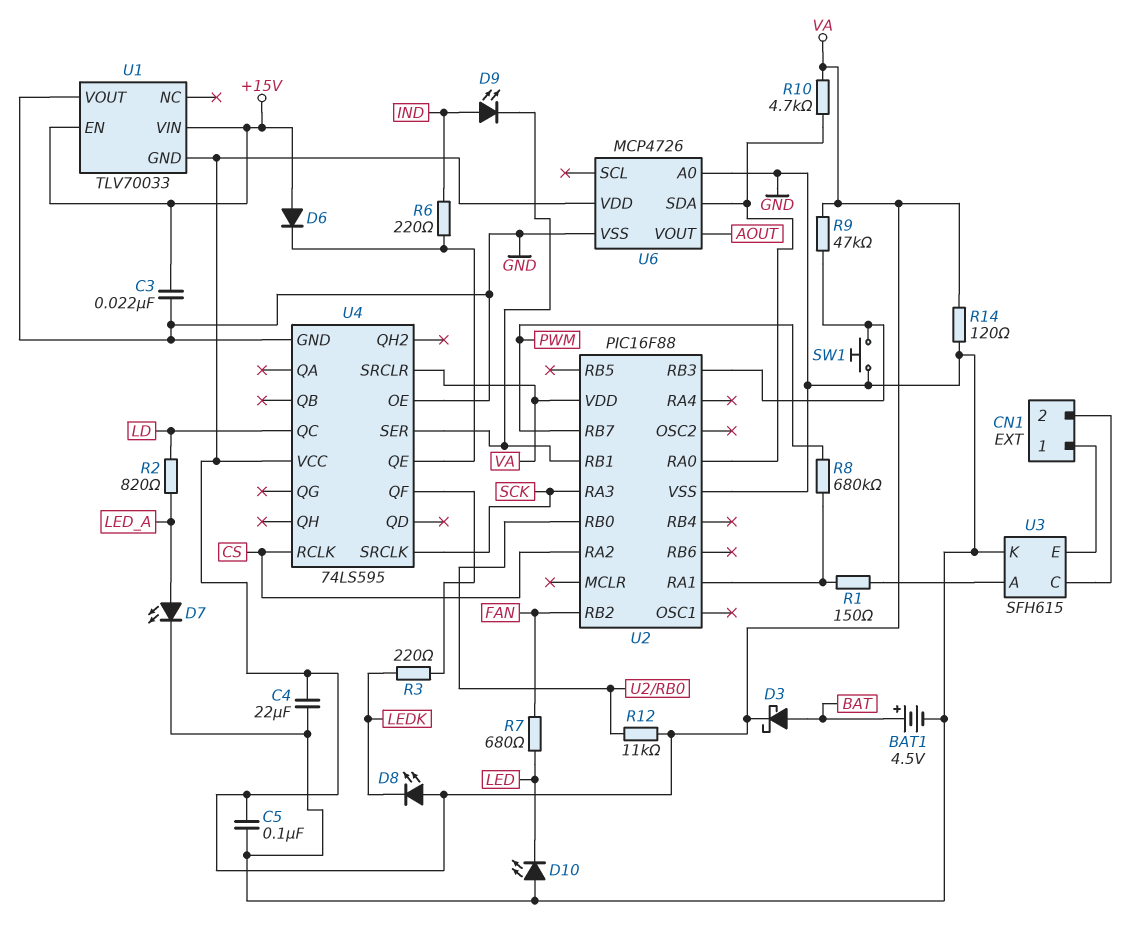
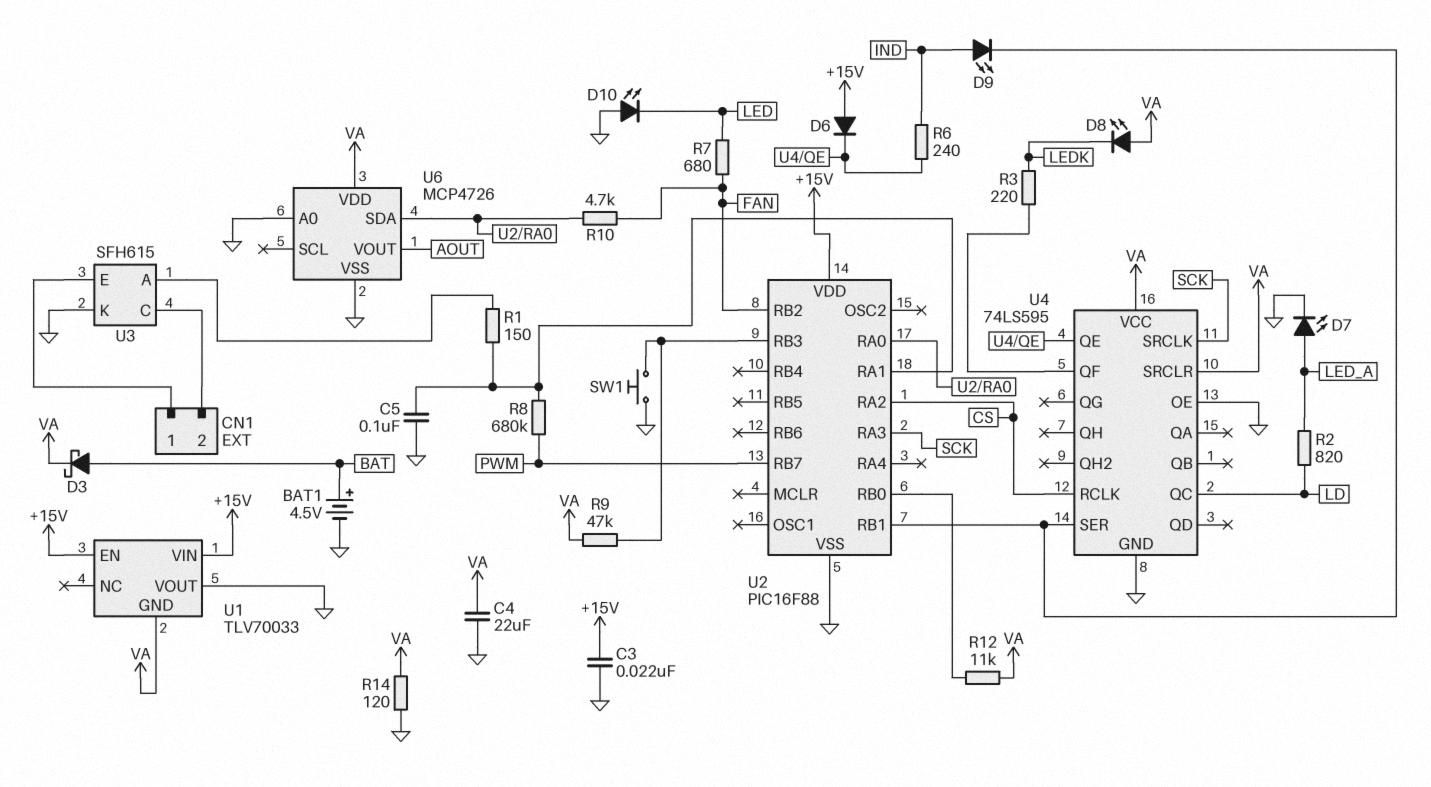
C5: 100nF (GND, VA) -> 100nF (GND, U2/RA1)
R6: 220 (IND, U4/QE) -> 240 (IND, U4/QE)
R10: 4.7k (U2/RA0, VA) -> 4.7k (FAN, U2/RA0)
U2 pin VDD: VA -> +15V

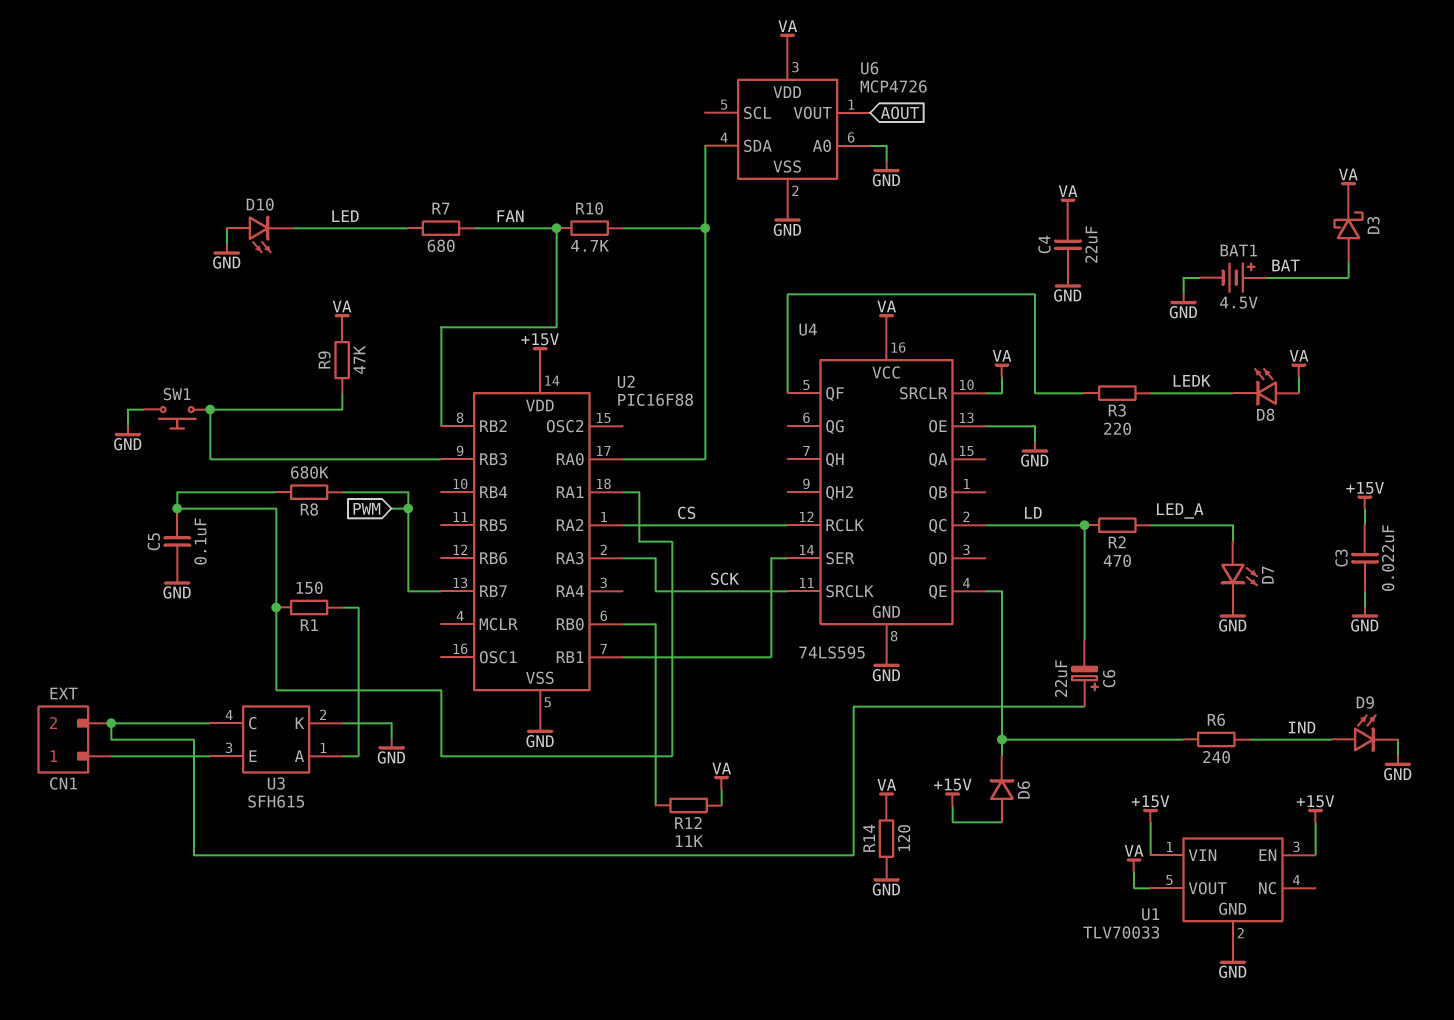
C6: none -> 22uF (plus CN1/2, minus LD)
D9: LED (A IND, K U2/RB1) -> LED (A IND, K GND)
R2: 820 (LD, LED_A) -> 470 (LD, LED_A)
U1 pin GND: VA -> GND
U1 pin VOUT: GND -> VA

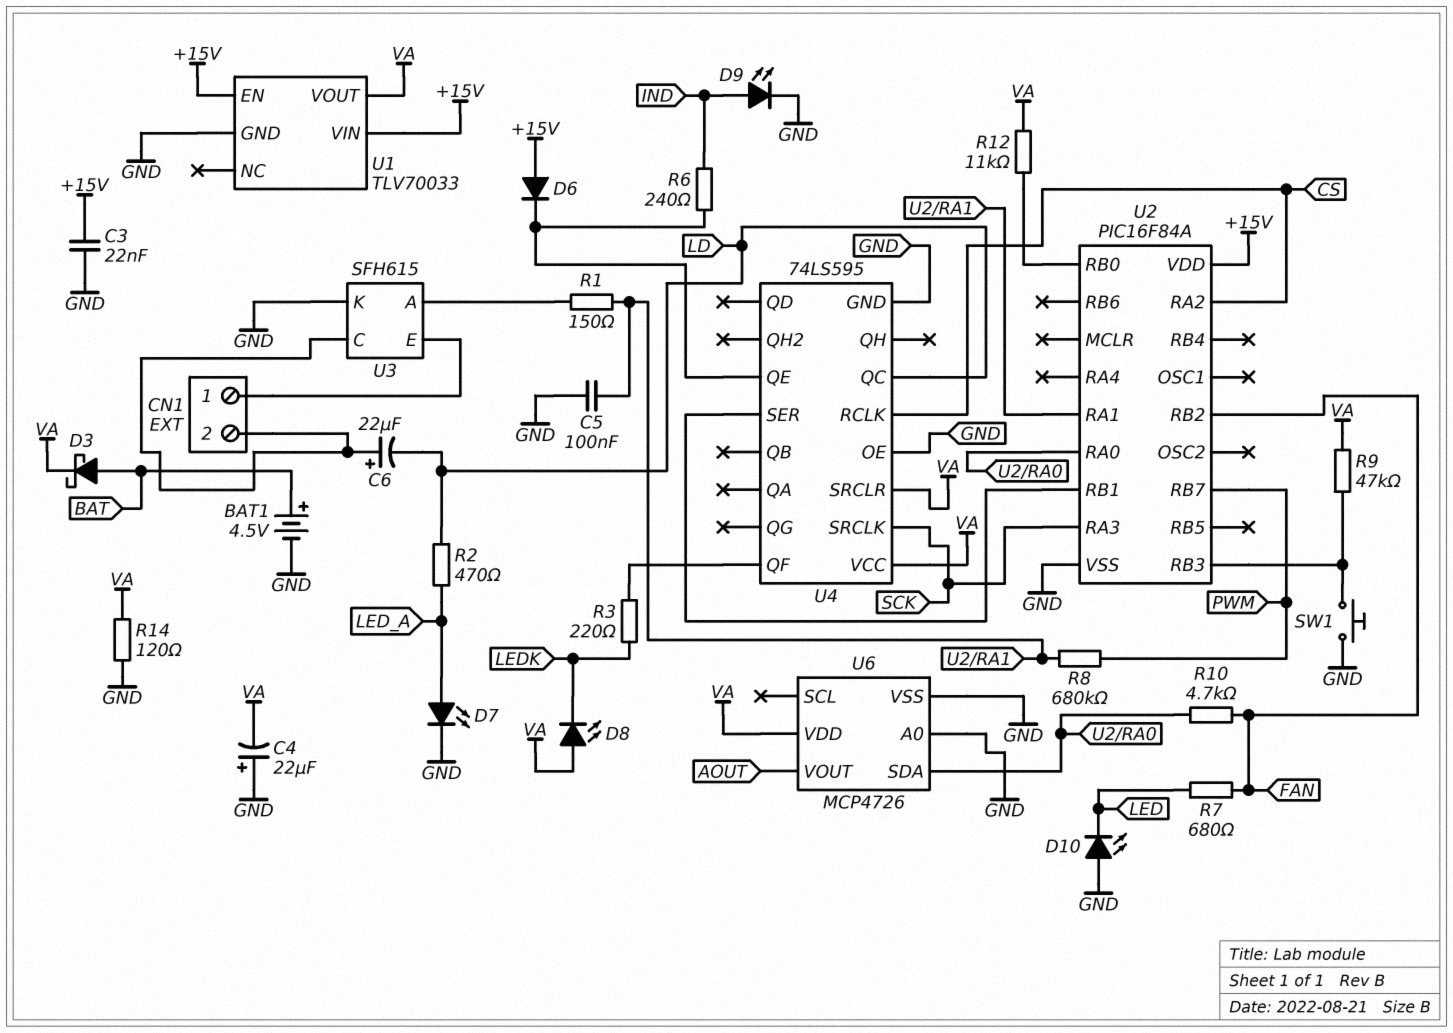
C4: 22uF (GND, VA) -> 22uF (plus GND, minus VA)
U2: PIC16F88 -> PIC16F84A

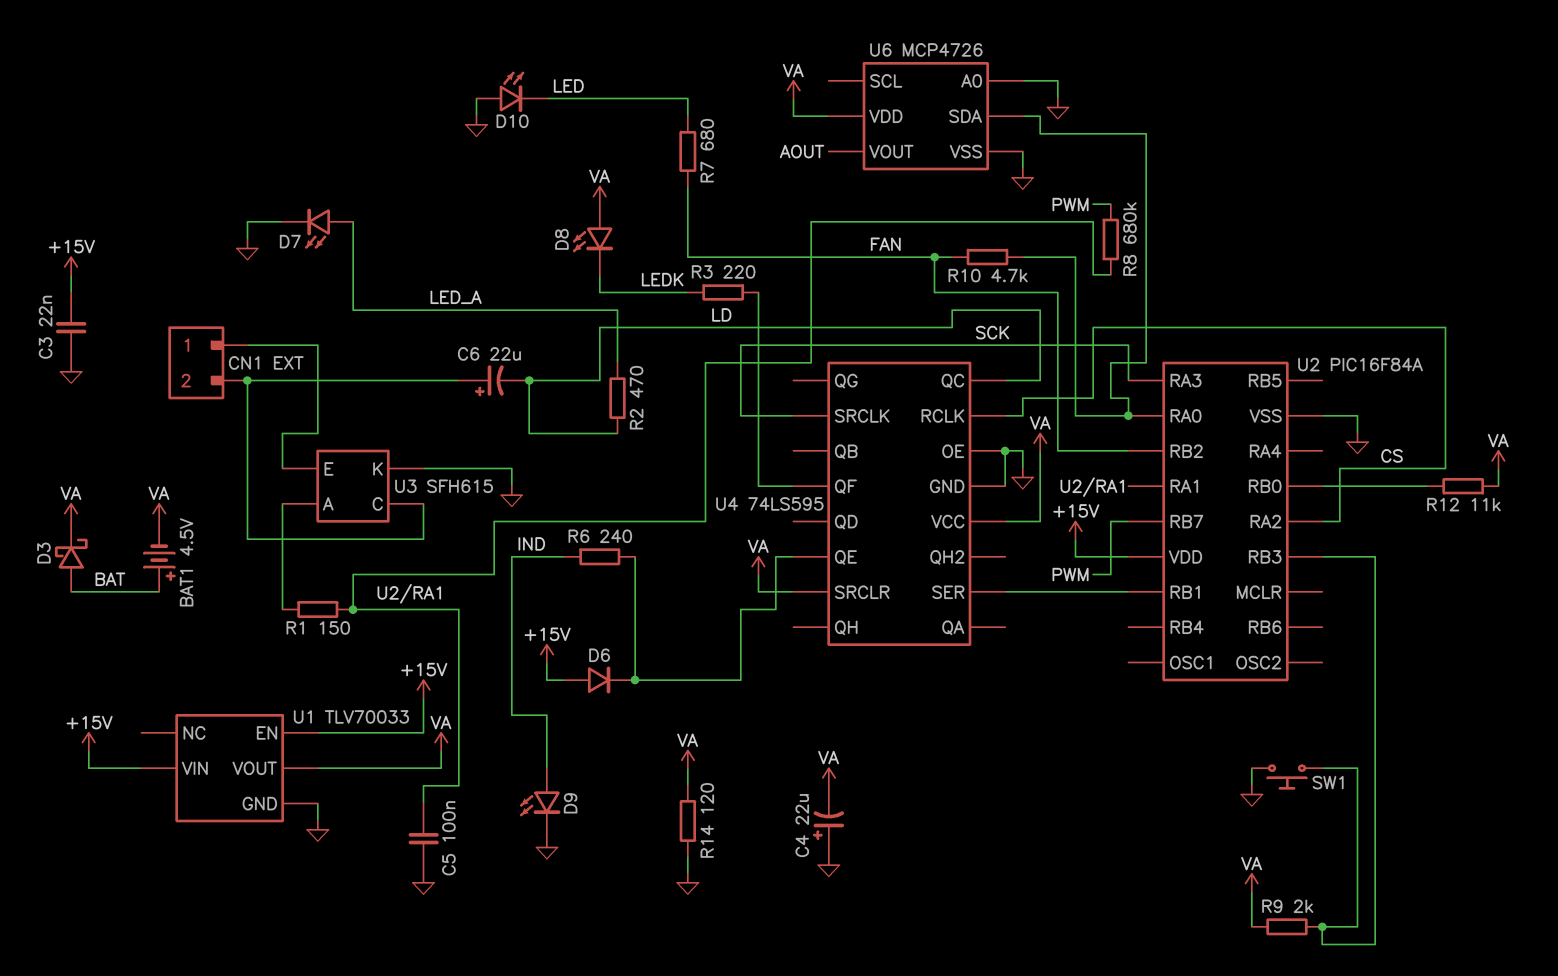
BAT1: 4.5V (plus BAT, minus GND) -> 4.5V (plus BAT, minus VA)
R9: 47k (U2/RB3, VA) -> 2k (U2/RB3, VA)

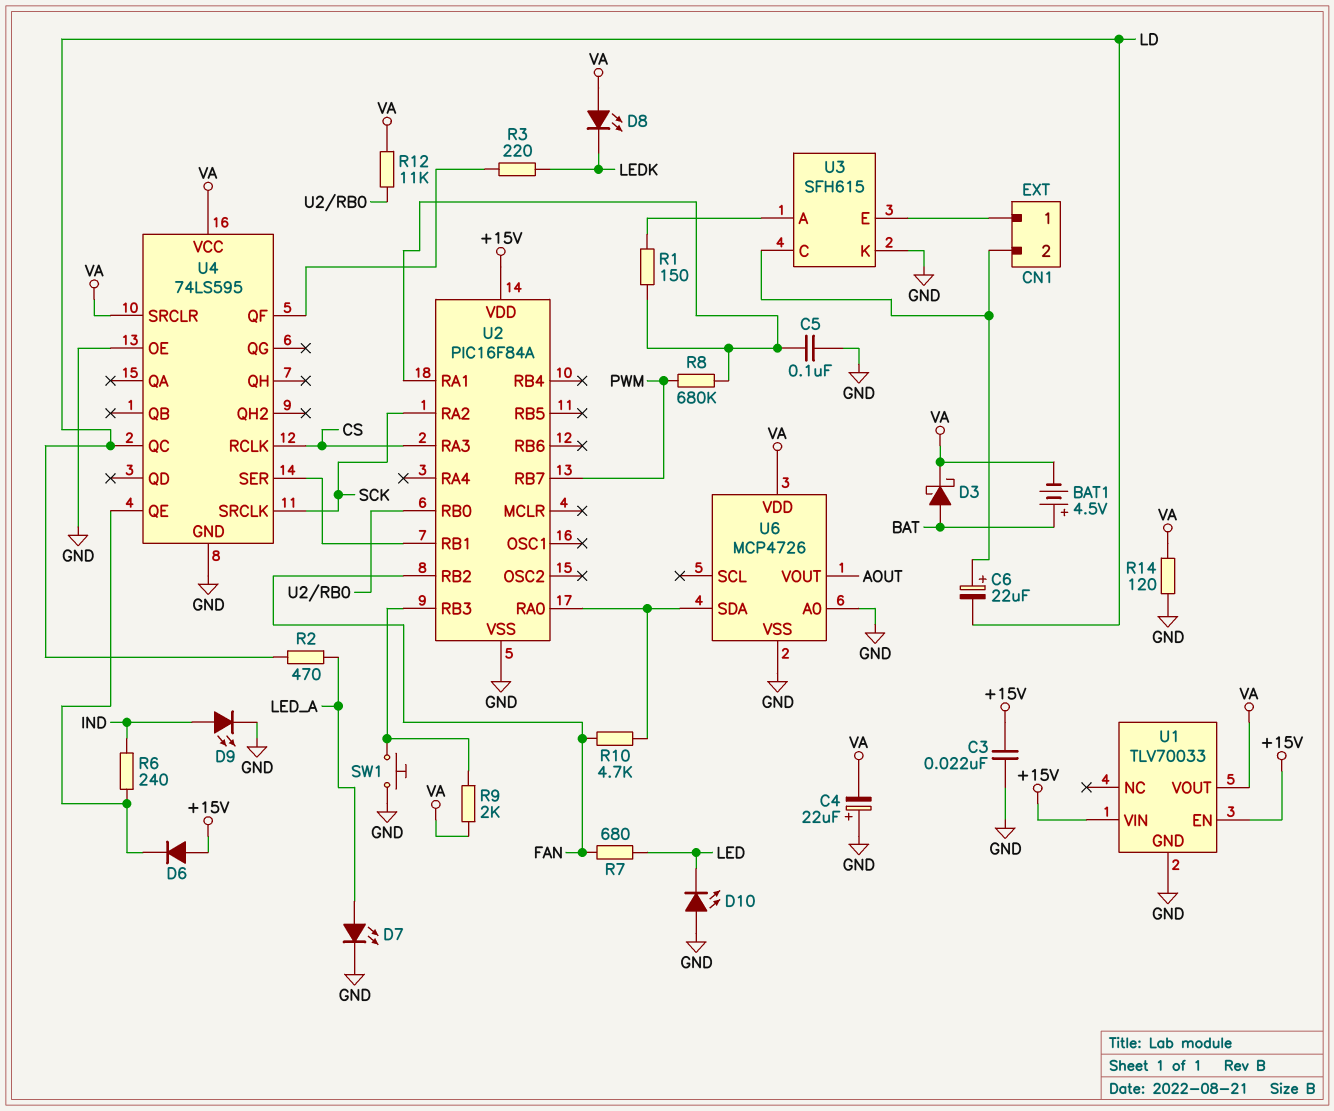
U2 pin RA2: CS -> SCK
U2 pin RA3: SCK -> CS

